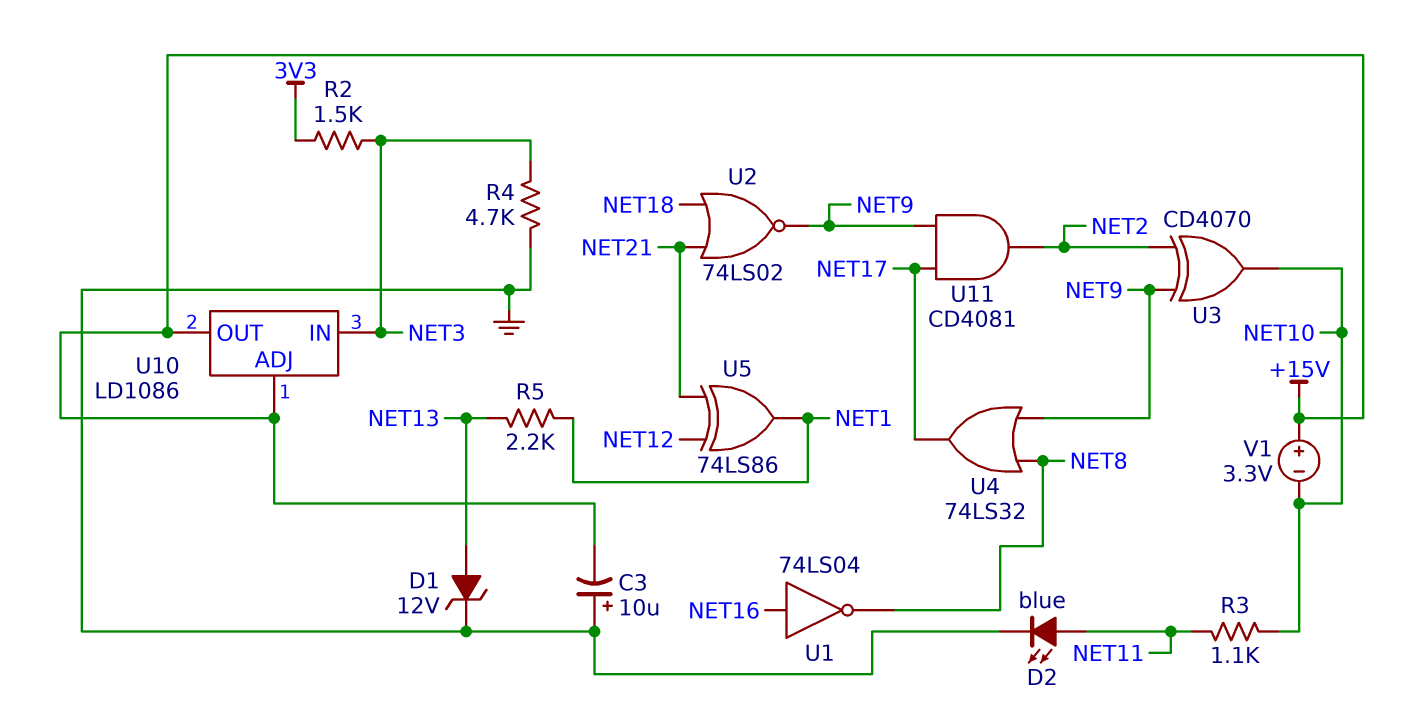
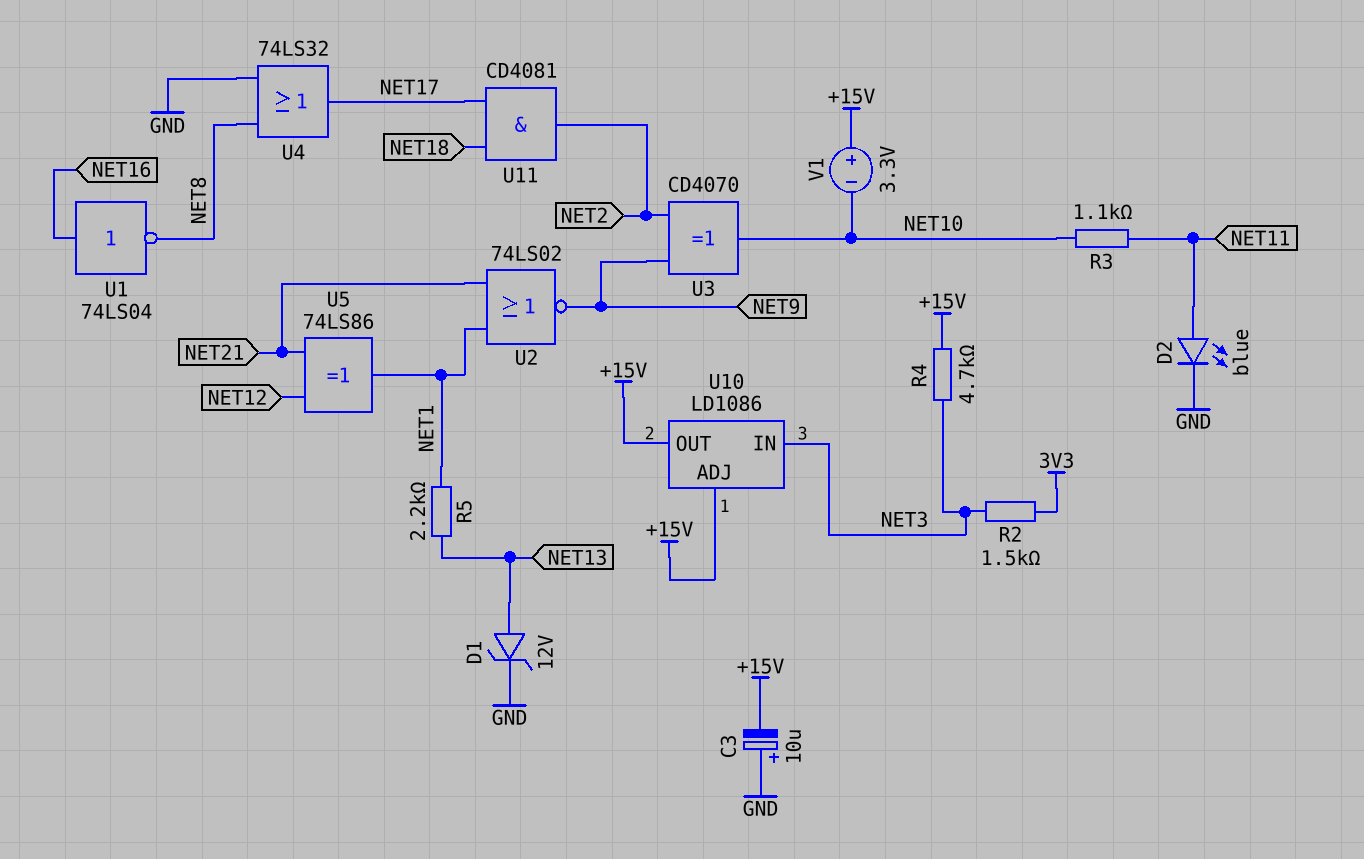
R4: 4.7k (GND, NET3) -> 4.7k (+15V, NET3)
U2: NOR 74LS02 (in NET18, in NET21, out NET9) -> NOR 74LS02 (in NET1, in NET21, out NET9)
U4: OR 74LS32 (in NET8, in NET9, out NET17) -> OR 74LS32 (in GND, in NET8, out NET17)
U11: AND CD4081 (in NET9, in NET17, out NET2) -> AND CD4081 (in NET17, in NET18, out NET2)

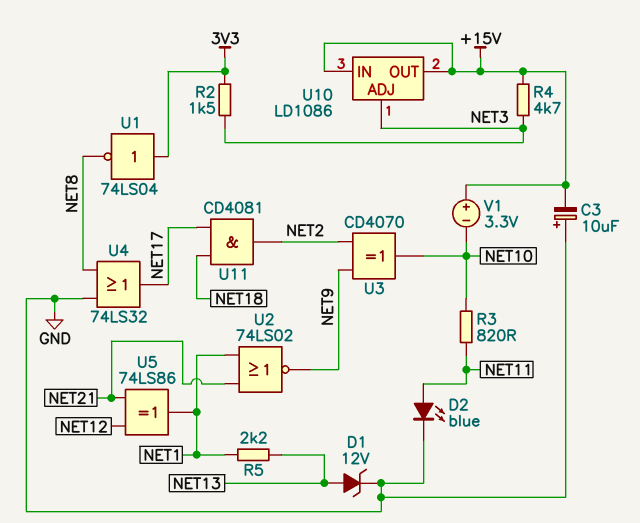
R3: 1.1k (NET10, NET11) -> 820 (NET10, NET11)
U1: NOT 74LS04 (in NET16, out NET8) -> NOT 74LS04 (in 3V3, out NET8)
U10 pin ADJ: +15V -> NET3
U10 pin IN: NET3 -> +15V

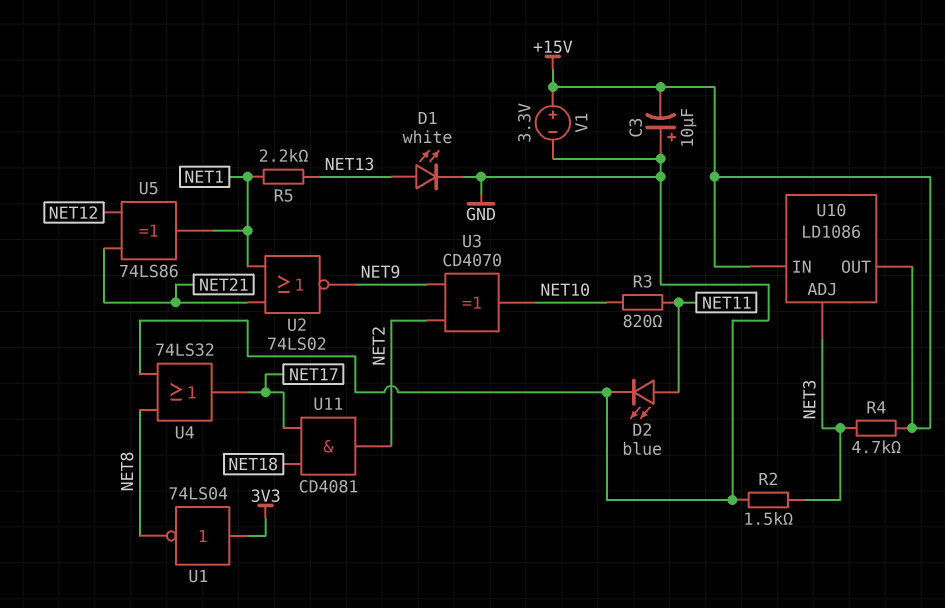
D1: zener 12V (A NET13, K GND) -> LED white (A NET13, K GND)
R2: 1.5k (3V3, NET3) -> 1.5k (GND, NET3)
V1: 3.3V (plus +15V, minus NET10) -> 3.3V (plus +15V, minus GND)

